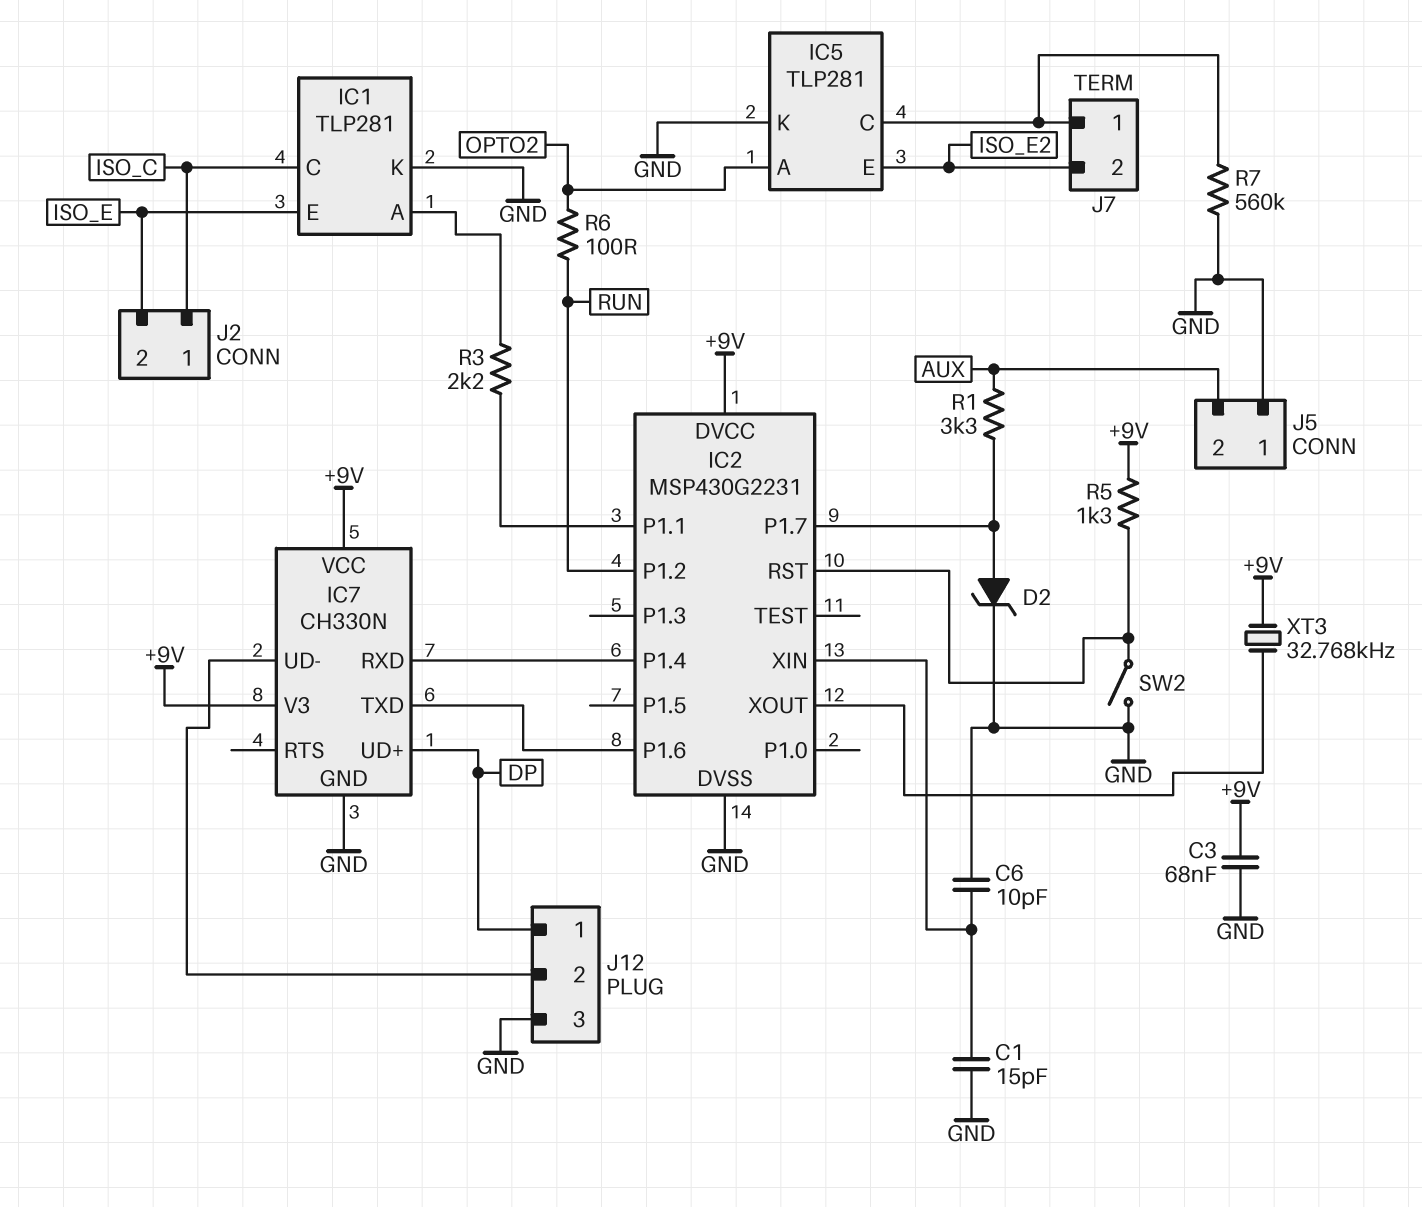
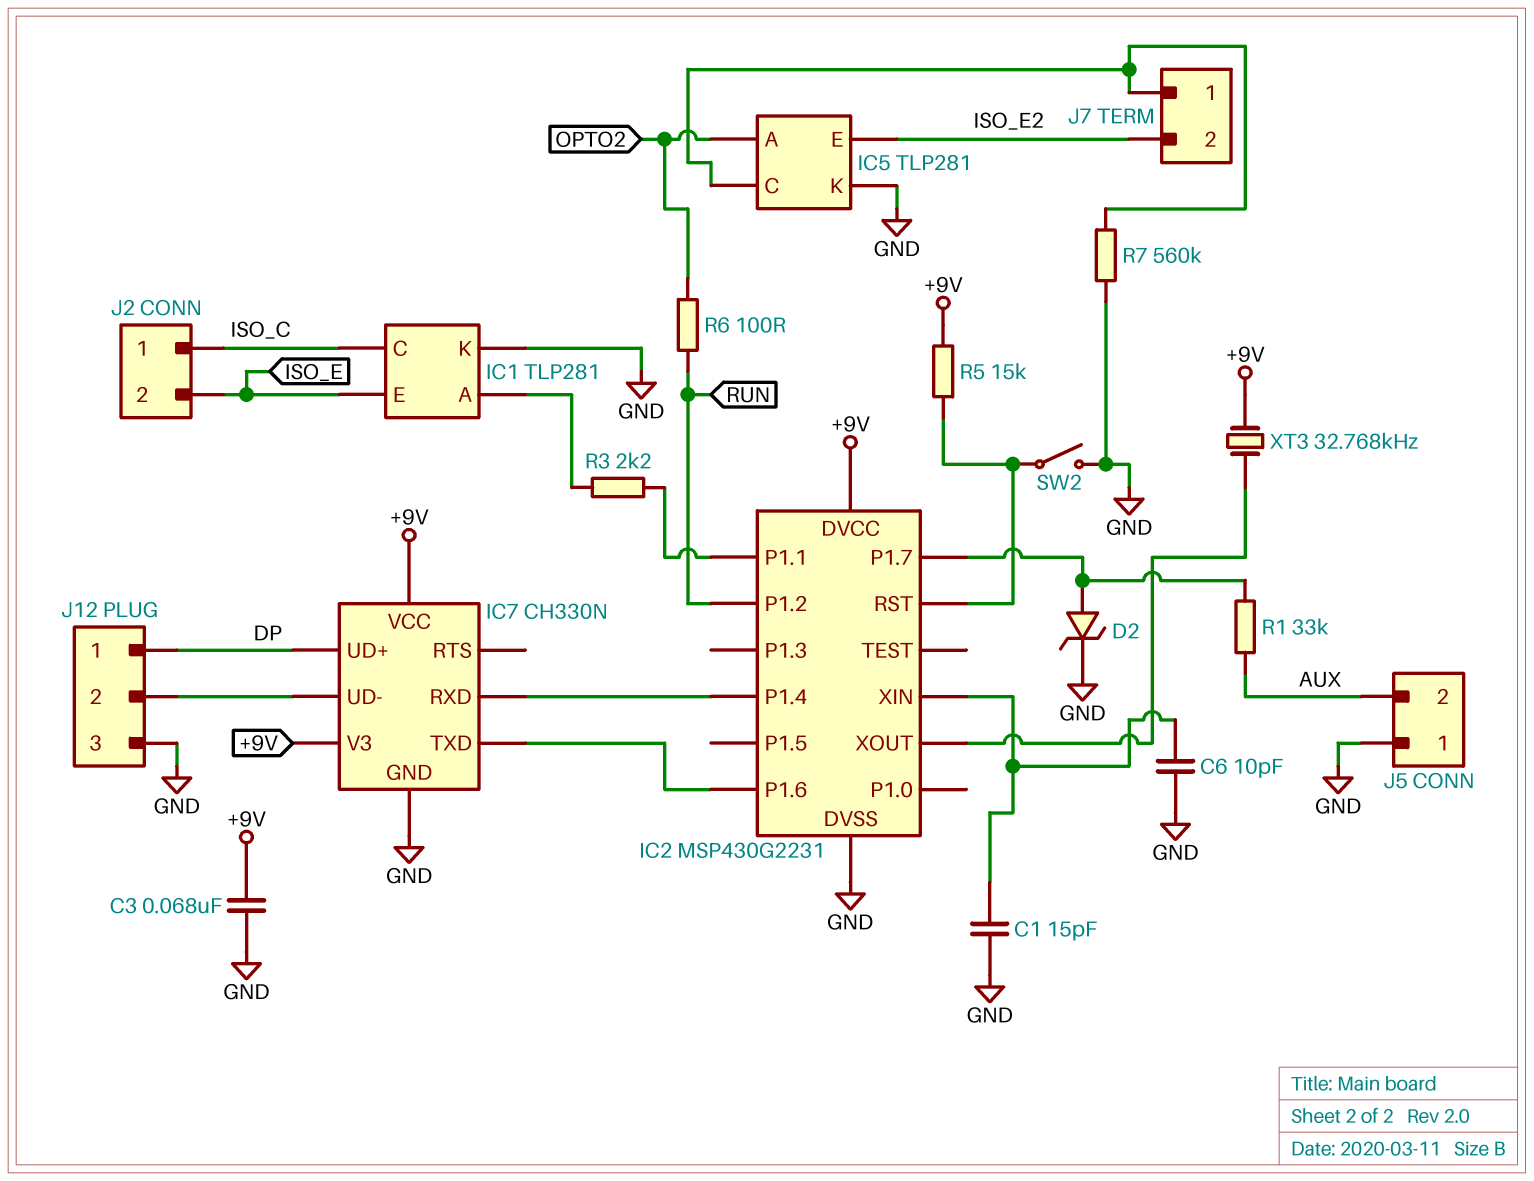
R1: 3.3k (AUX, IC2/P1.7) -> 33k (AUX, IC2/P1.7)
R5: 1.3k (+9V, IC2/RST) -> 15k (+9V, IC2/RST)

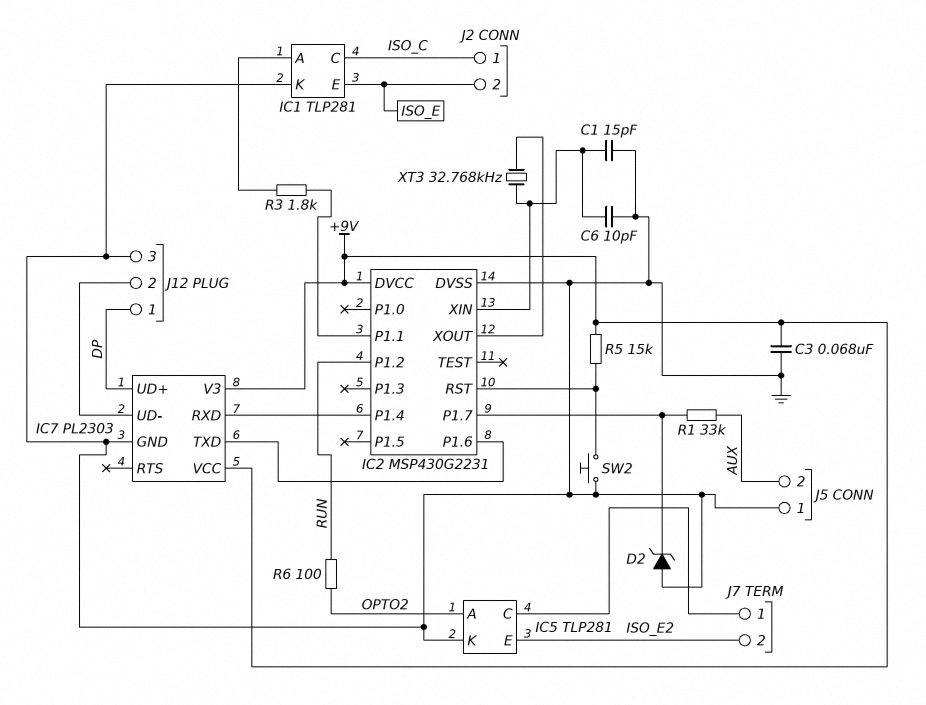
D2: zener (A IC2/P1.7, K GND) -> zener (A GND, K IC2/P1.7)
IC7: CH330N -> PL2303
R3: 2.2k (IC1/A, IC2/P1.1) -> 1.8k (IC1/A, IC2/P1.1)
R7: 560k (GND, IC5/C) -> none
SW2: switch (GND, IC2/RST) -> button (GND, IC2/RST)
XT3: 32.768kHz (+9V, IC2/XOUT) -> 32.768kHz (IC2/XIN, IC2/XOUT)

